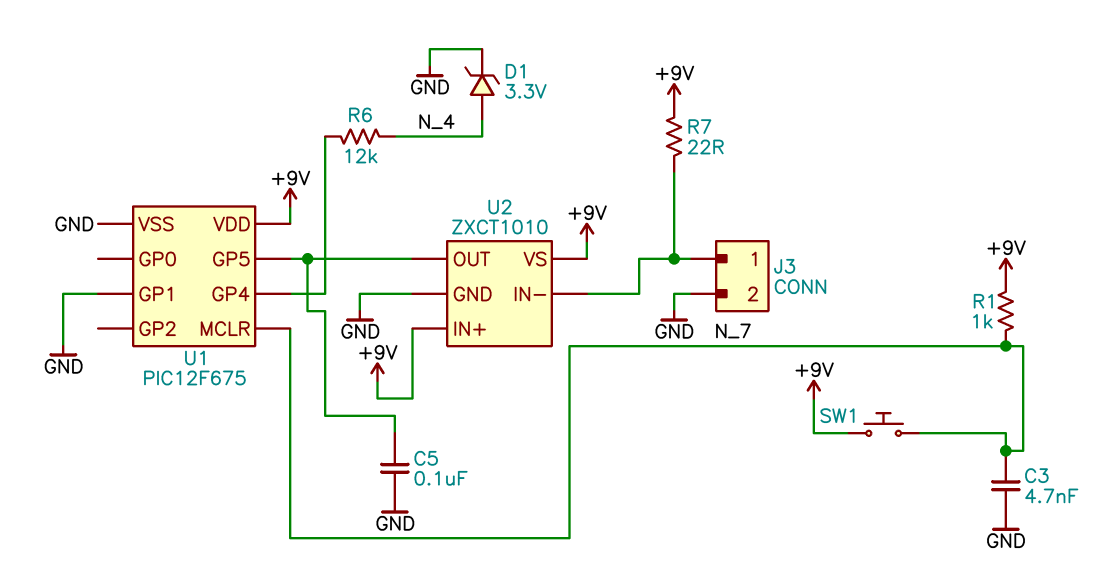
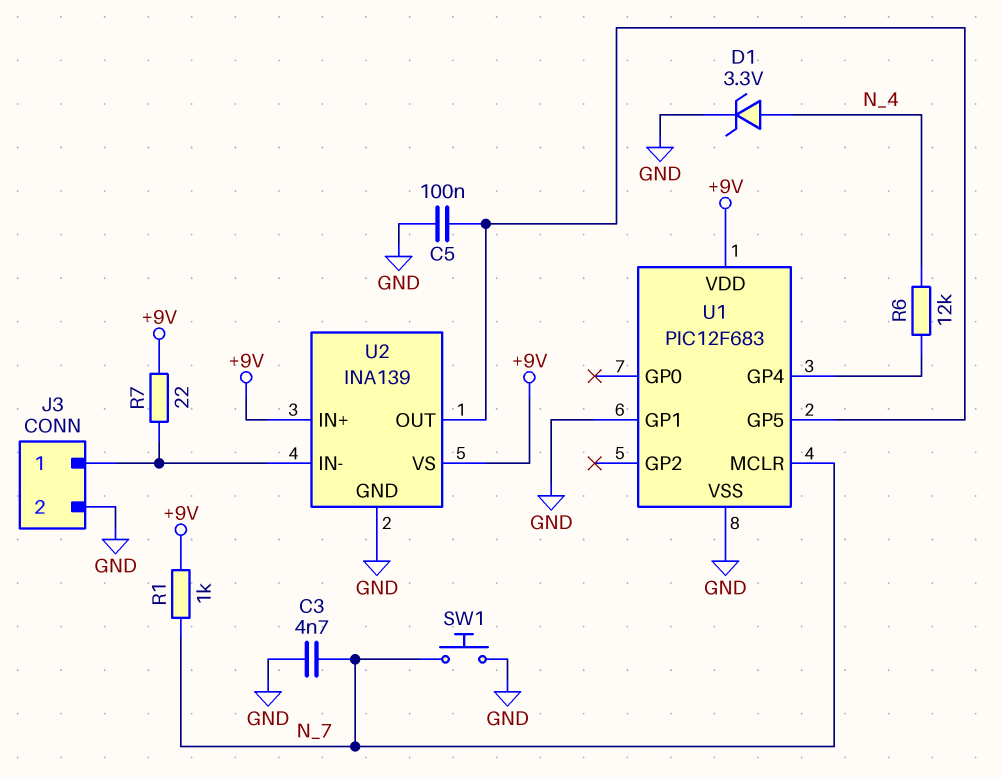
SW1: button (+9V, N_7) -> button (GND, N_7)
U1: PIC12F675 -> PIC12F683
U2: ZXCT1010 -> INA139

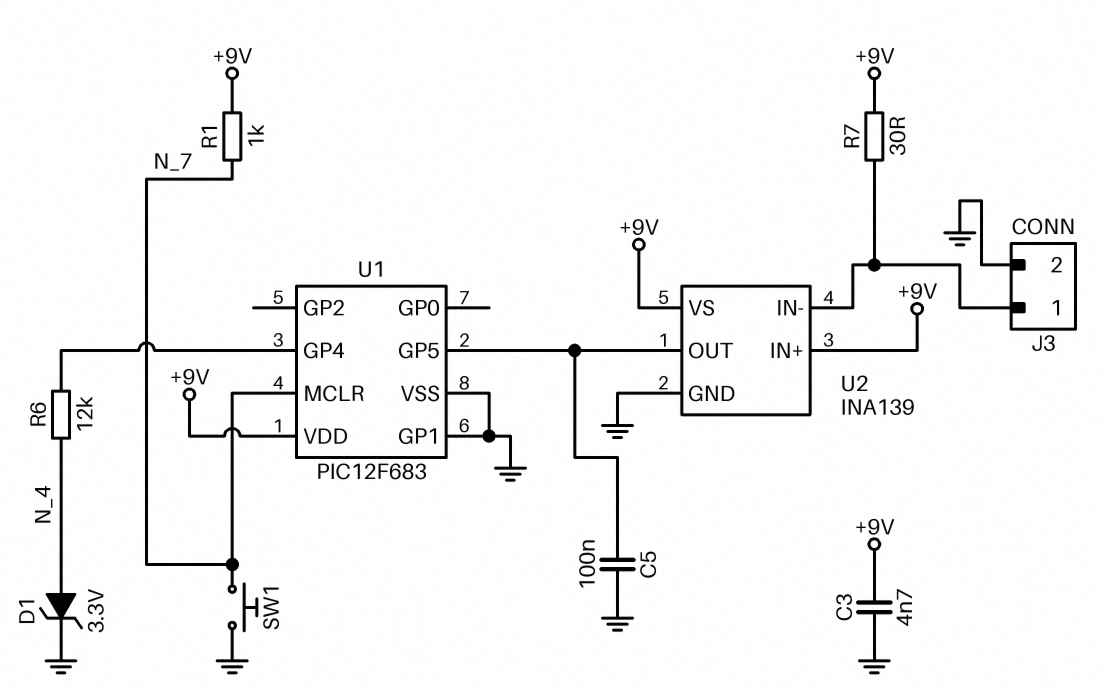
C3: 4.7nF (GND, N_7) -> 4.7nF (+9V, GND)
R7: 22 (+9V, J3/1) -> 30 (+9V, J3/1)

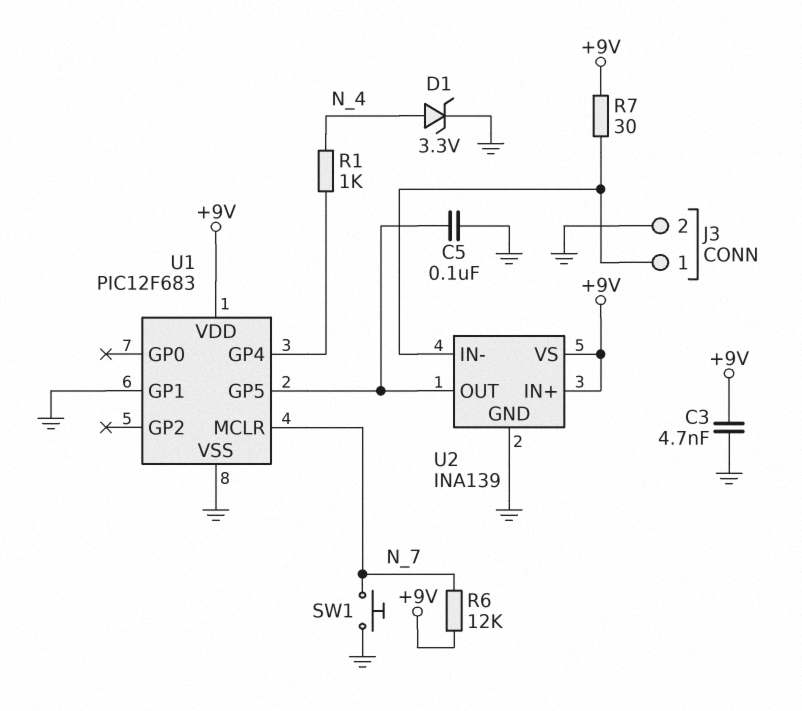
R1: 1k (+9V, N_7) -> 1k (N_4, U1/GP4)
R6: 12k (N_4, U1/GP4) -> 12k (+9V, N_7)

